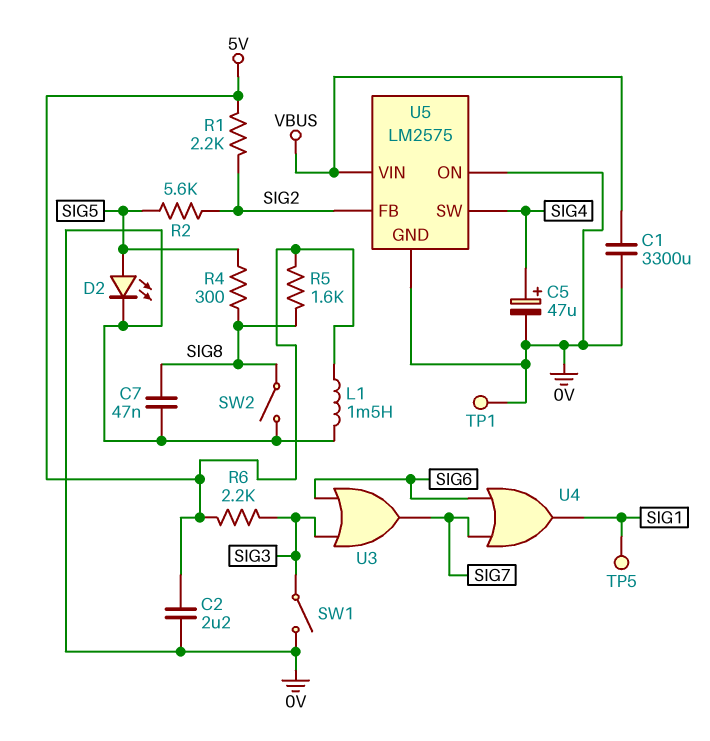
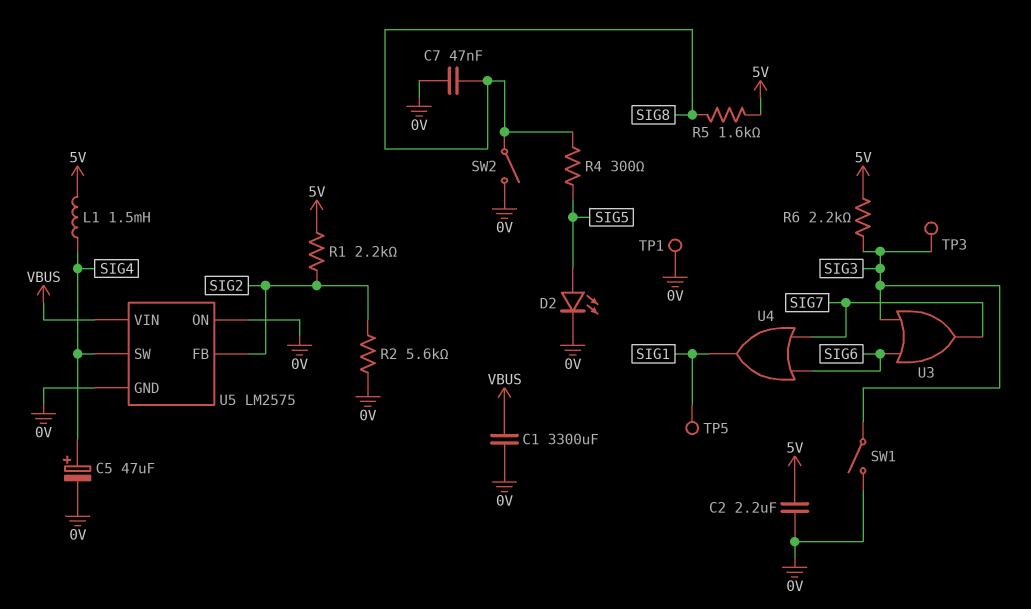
L1: 1.5mH (0V, 5V) -> 1.5mH (5V, SIG4)
R2: 5.6k (SIG2, SIG5) -> 5.6k (0V, SIG2)
TP3: none -> test point (SIG3)

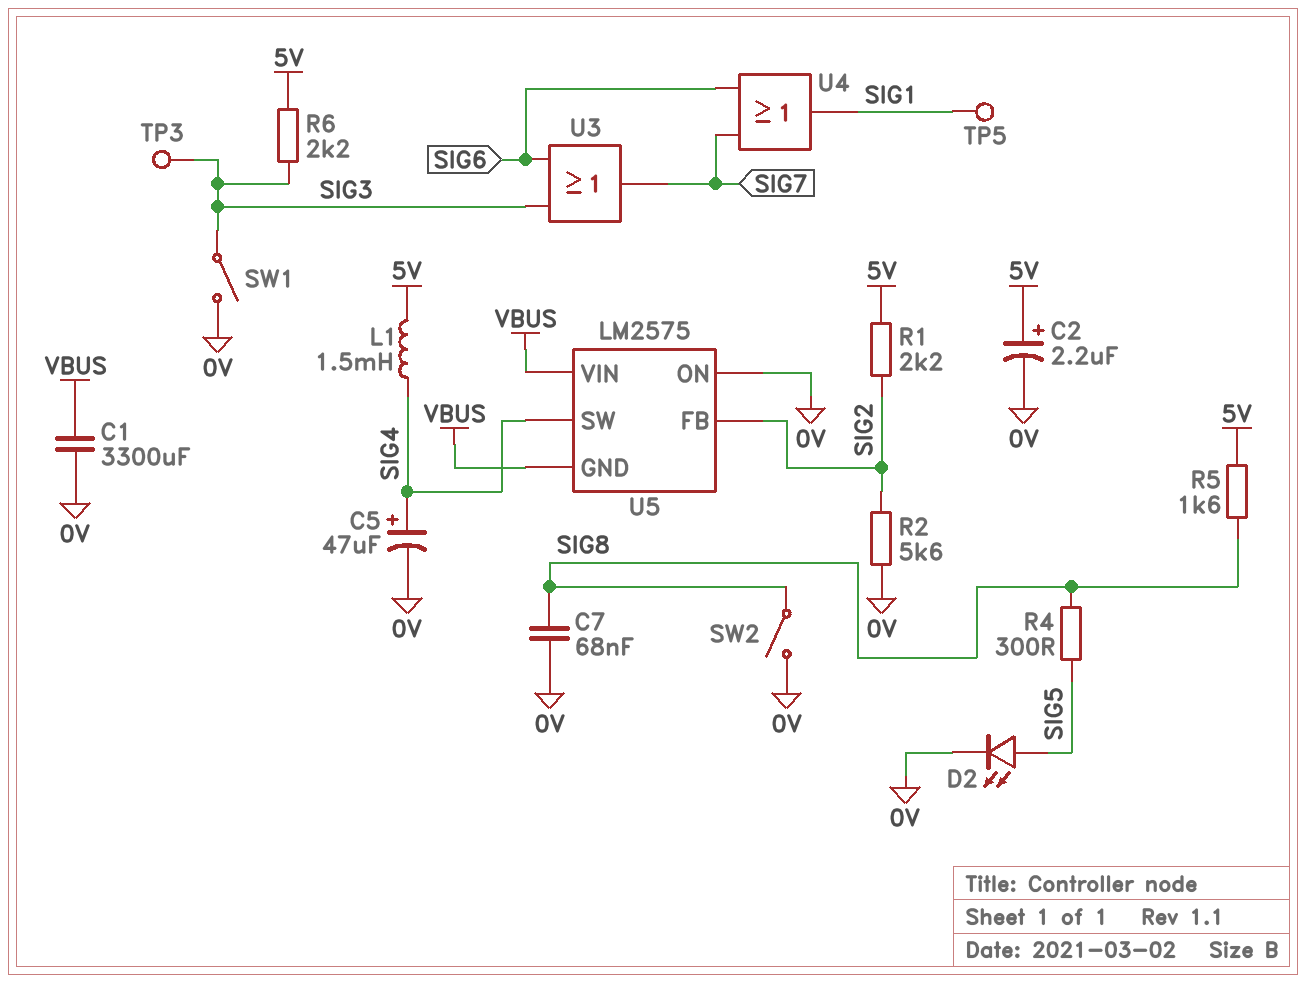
C2: 2.2uF (0V, 5V) -> 2.2uF (plus 5V, minus 0V)
C7: 47nF (0V, SIG8) -> 68nF (0V, SIG8)
TP1: test point (0V) -> none
U5 pin GND: 0V -> VBUS

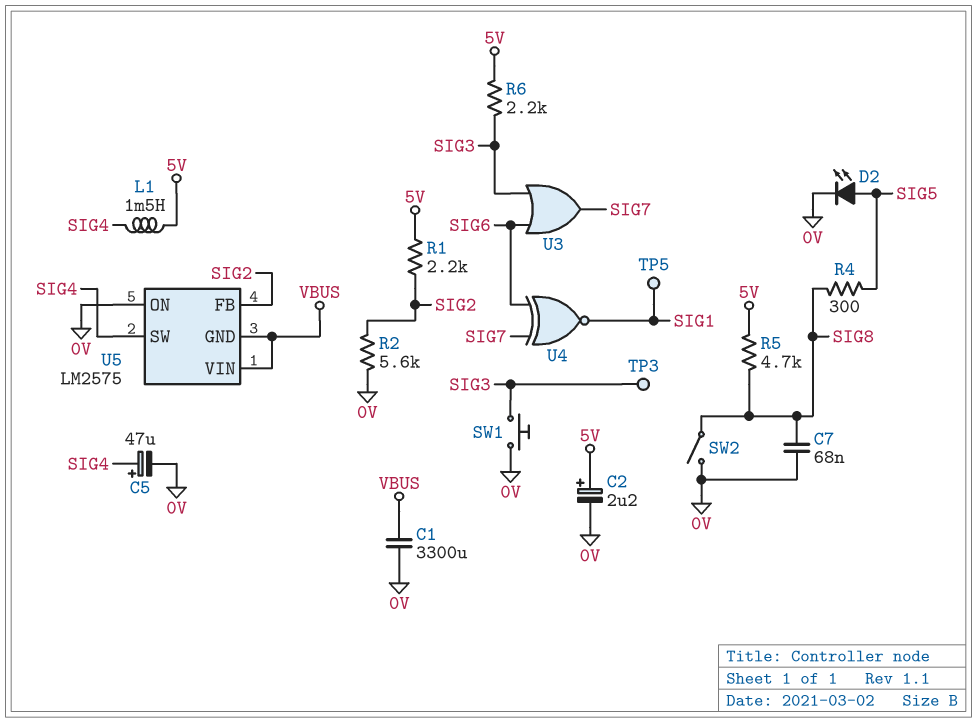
R5: 1.6k (5V, SIG8) -> 4.7k (5V, SIG8)
SW1: switch (0V, SIG3) -> button (0V, SIG3)
U4: OR (in SIG6, in SIG7, out SIG1) -> XNOR (in SIG6, in SIG7, out SIG1)

